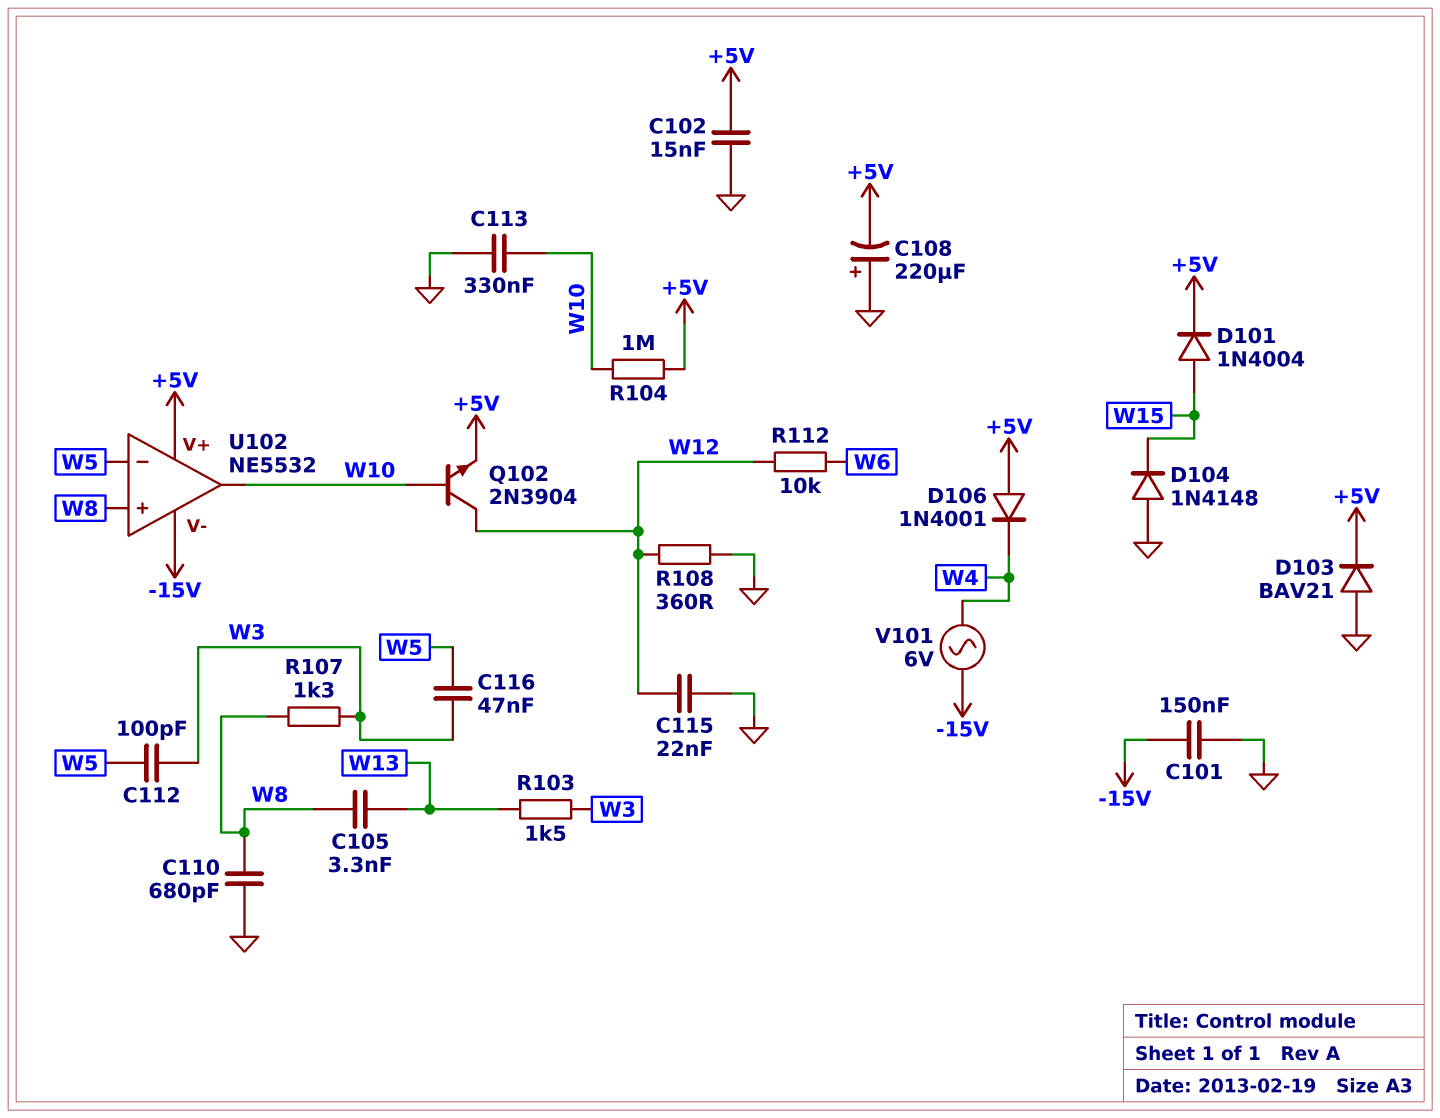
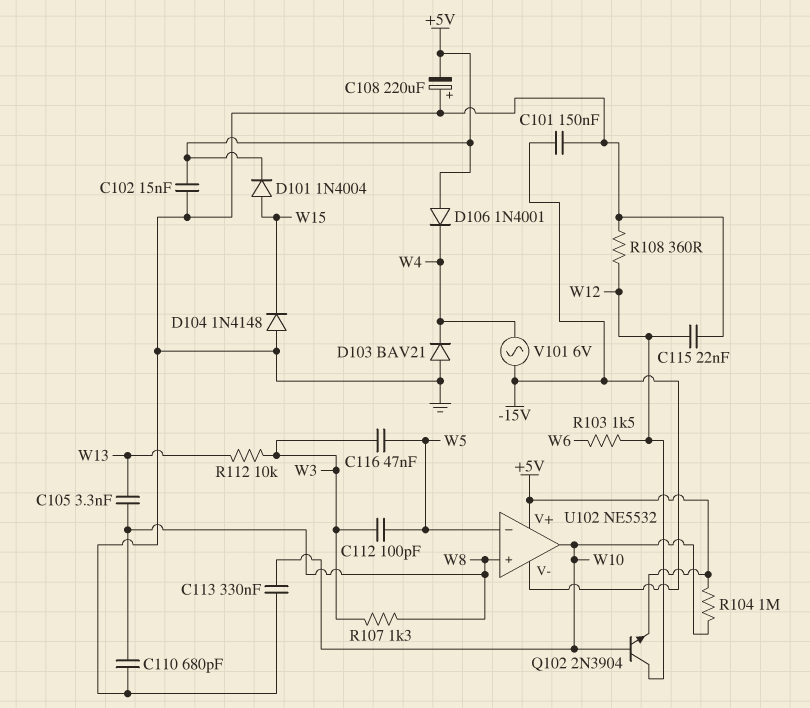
D103: diode BAV21 (A GND, K +5V) -> diode BAV21 (A GND, K W4)
R103: 1.5k (W3, W13) -> 1.5k (W6, W12)
R112: 10k (W6, W12) -> 10k (W3, W13)

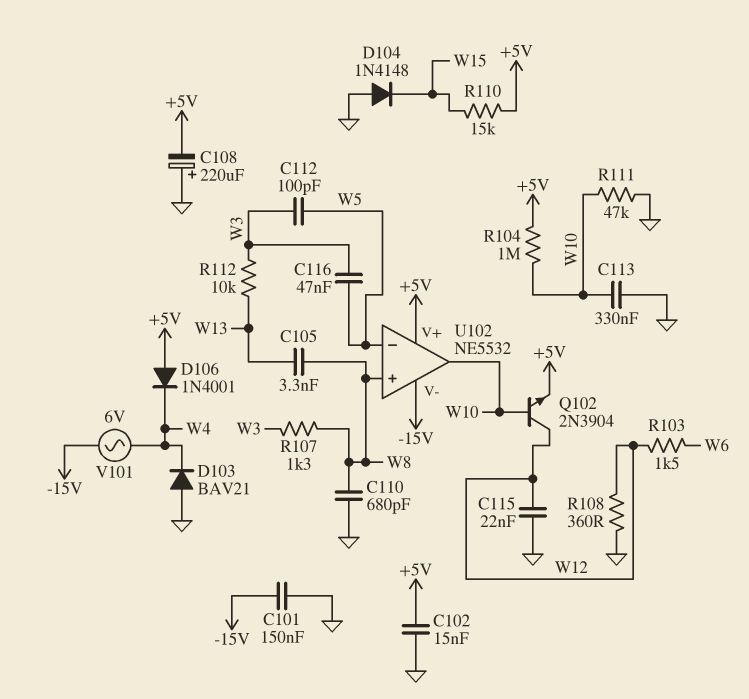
D101: diode 1N4004 (A W15, K +5V) -> none
R110: none -> 15k (+5V, W15)
R111: none -> 47k (GND, W10)

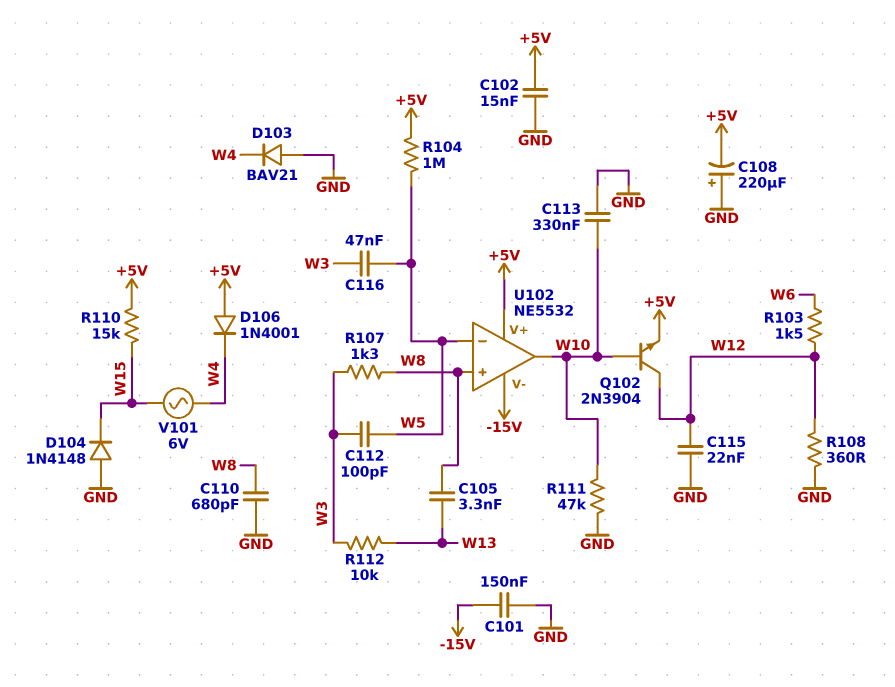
R104: 1M (+5V, W10) -> 1M (+5V, W5)
V101: AC 6V (-15V, W4) -> AC 6V (W4, W15)

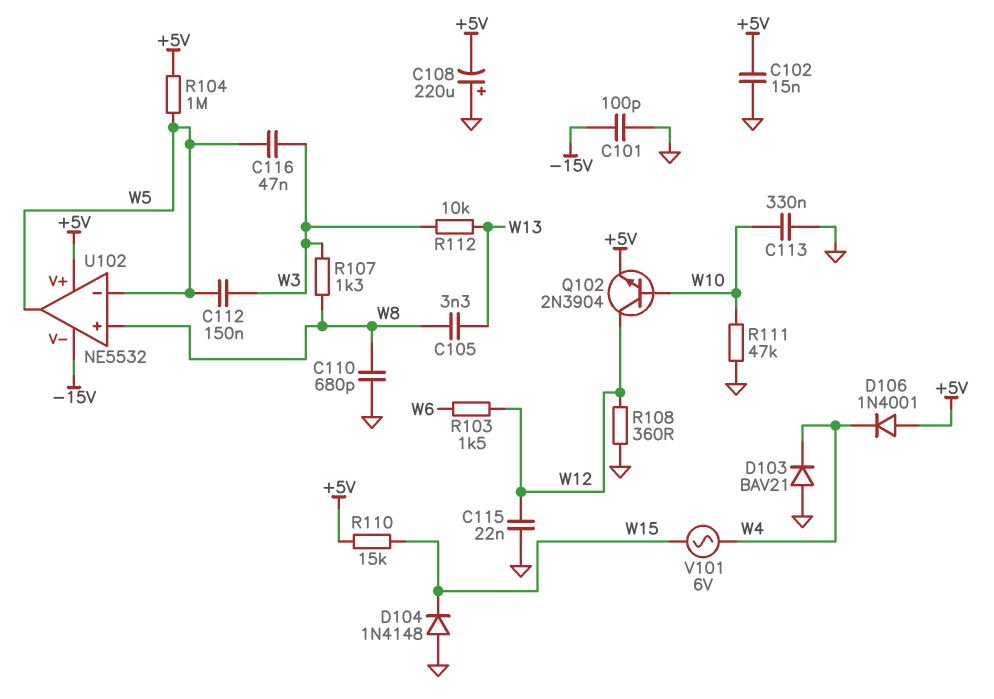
C101: 150nF (-15V, GND) -> 100pF (-15V, GND)
C112: 100pF (W3, W5) -> 150nF (W3, W5)
U102 pin out: W10 -> W5

